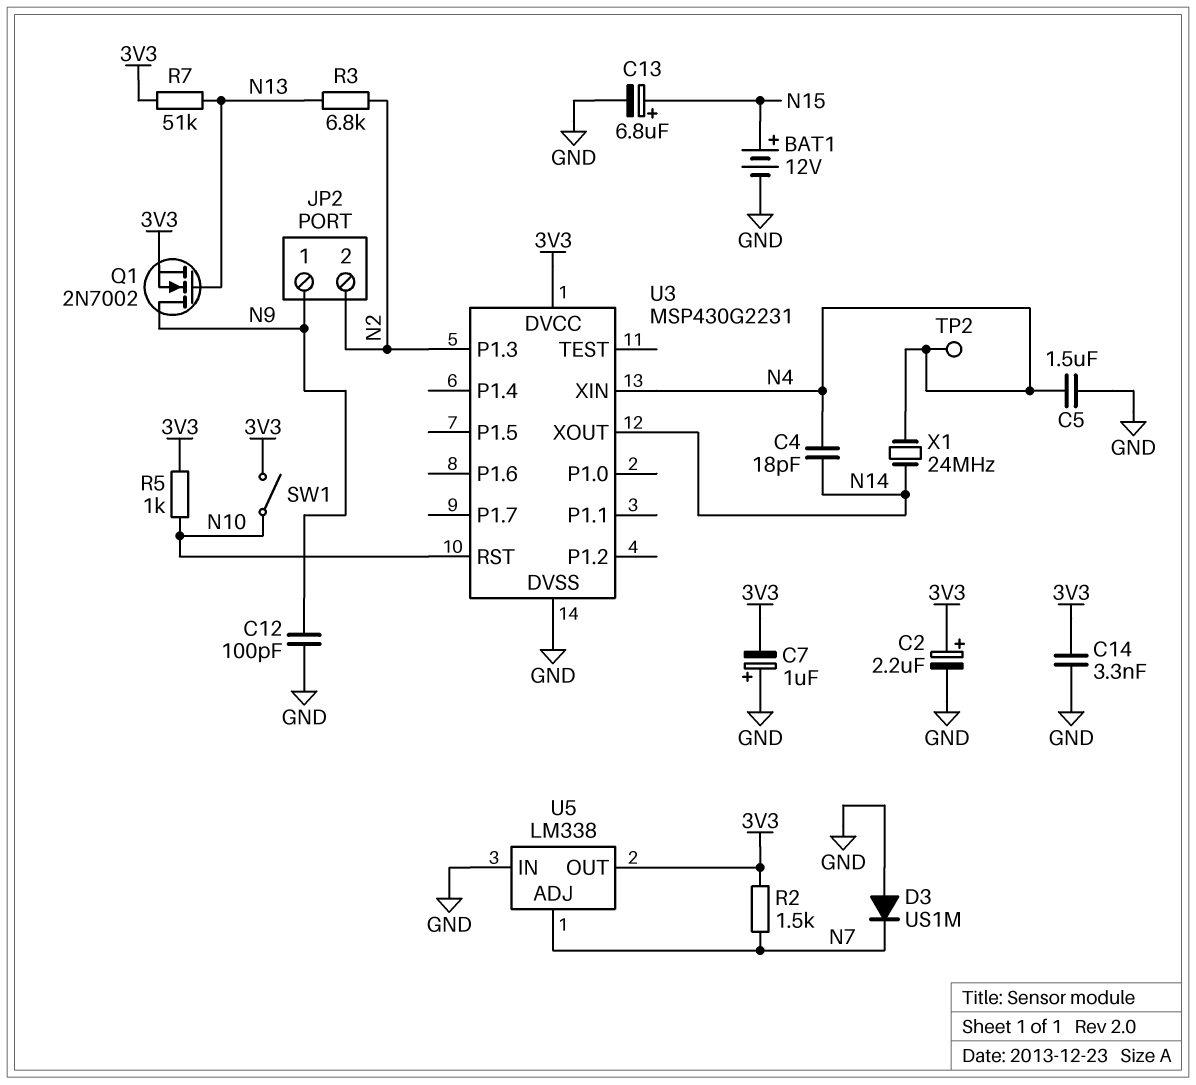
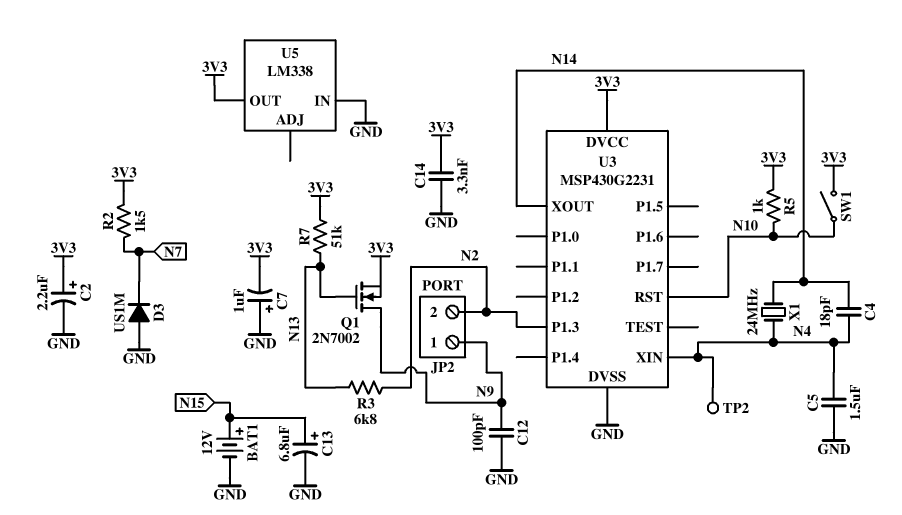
U5 pin ADJ: N7 -> none

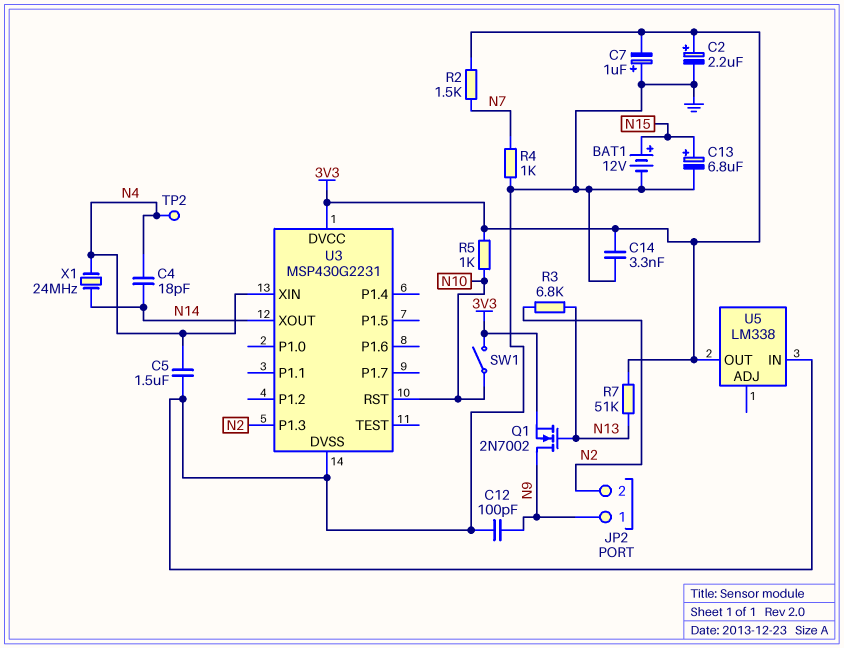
D3: diode US1M (A GND, K N7) -> none
R4: none -> 1k (GND, N7)

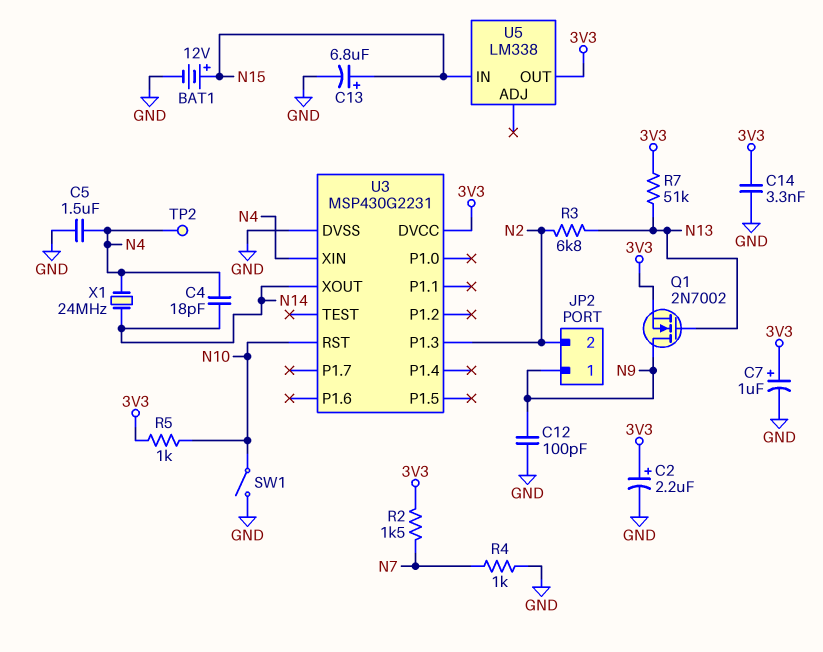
C7: 1uF (plus GND, minus 3V3) -> 1uF (plus 3V3, minus GND)
SW1: switch (3V3, N10) -> switch (GND, N10)
U5 pin IN: GND -> N15

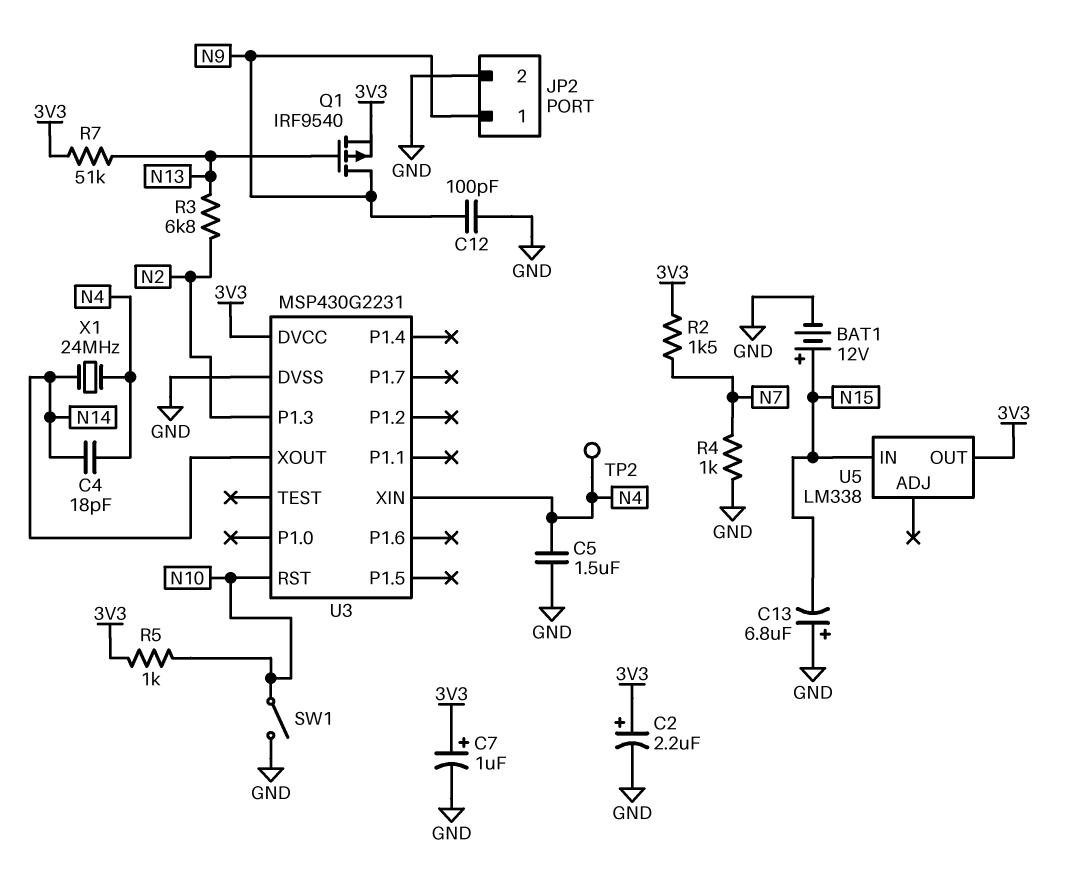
C13: 6.8uF (plus N15, minus GND) -> 6.8uF (plus GND, minus N15)
C14: 3.3nF (3V3, GND) -> none
JP2 pin 2: N2 -> GND
Q1: NMOS 2N7002 (G N13, D N9, S 3V3) -> PMOS IRF9540 (G N13, D N9, S 3V3)

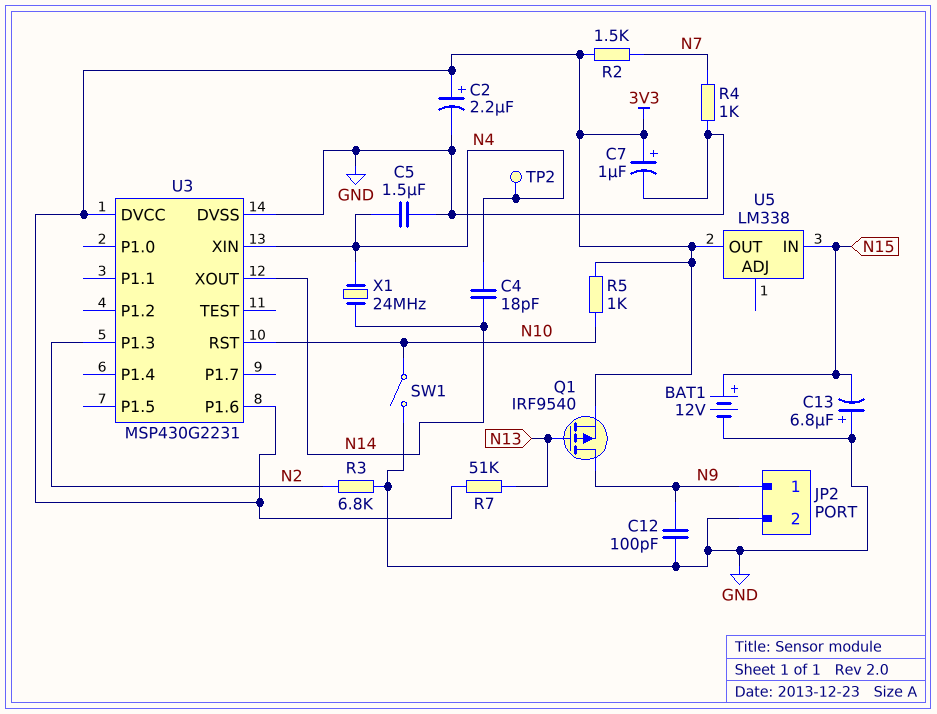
R3: 6.8k (N2, N13) -> 6.8k (GND, N2)
U3 pin P1.6: none -> 3V3

